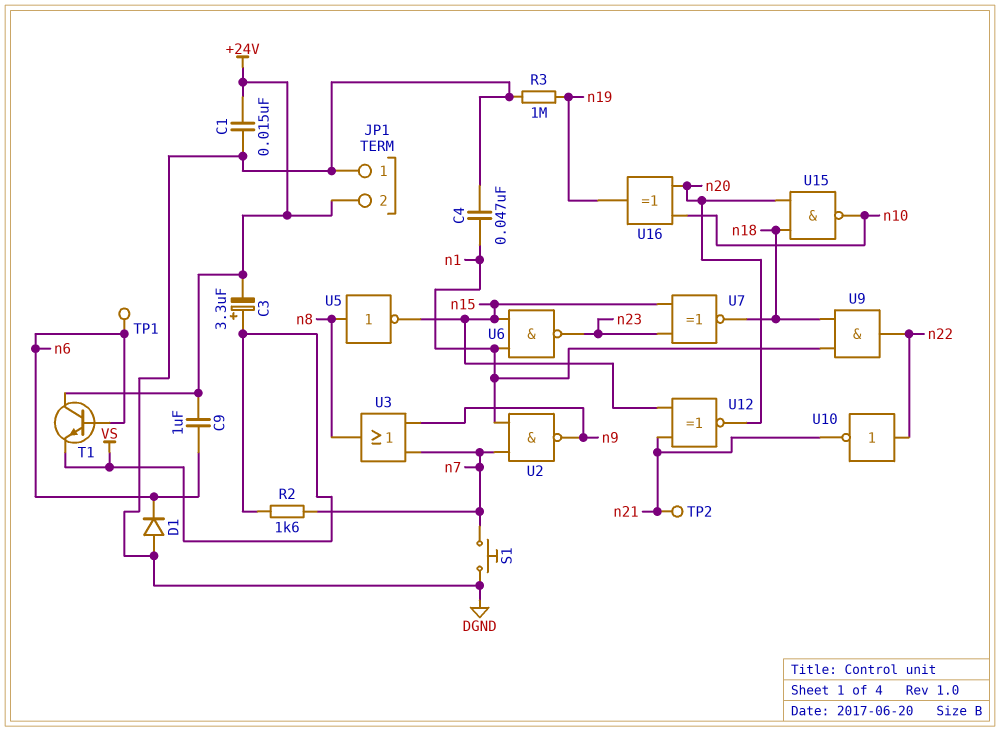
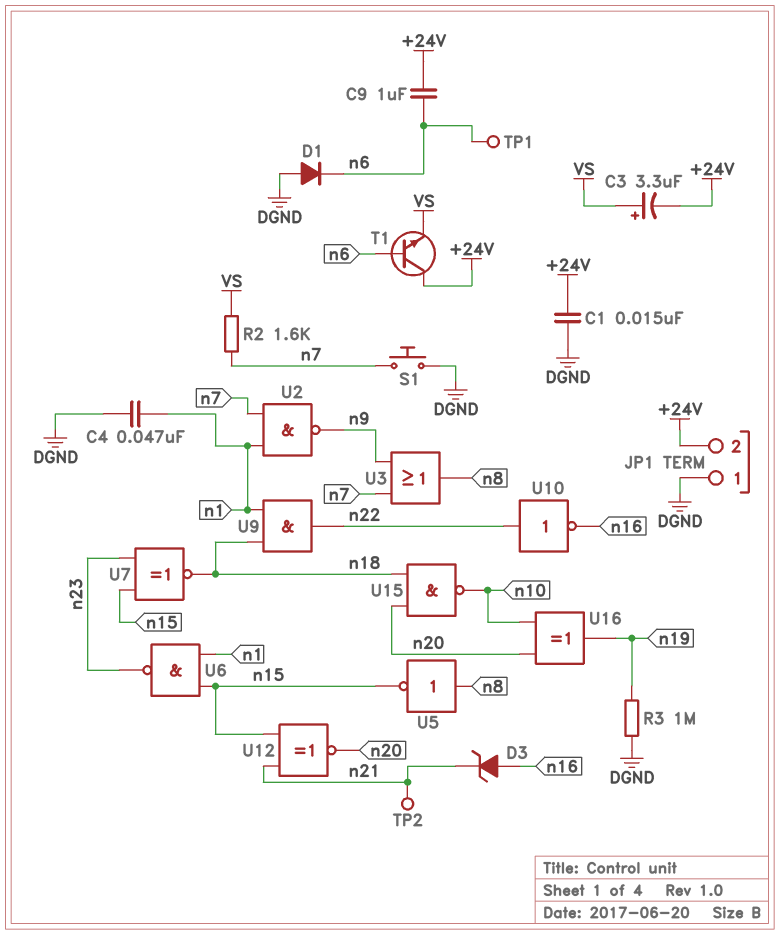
D3: none -> zener (A n16, K n21)
U10: NOT (in n22, out n21) -> NOT (in n22, out n16)

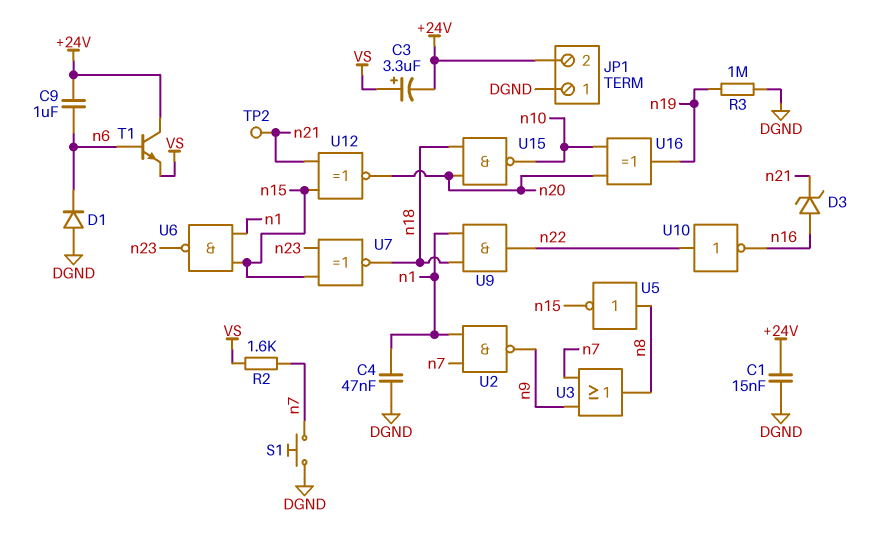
TP1: test point (n6) -> none

